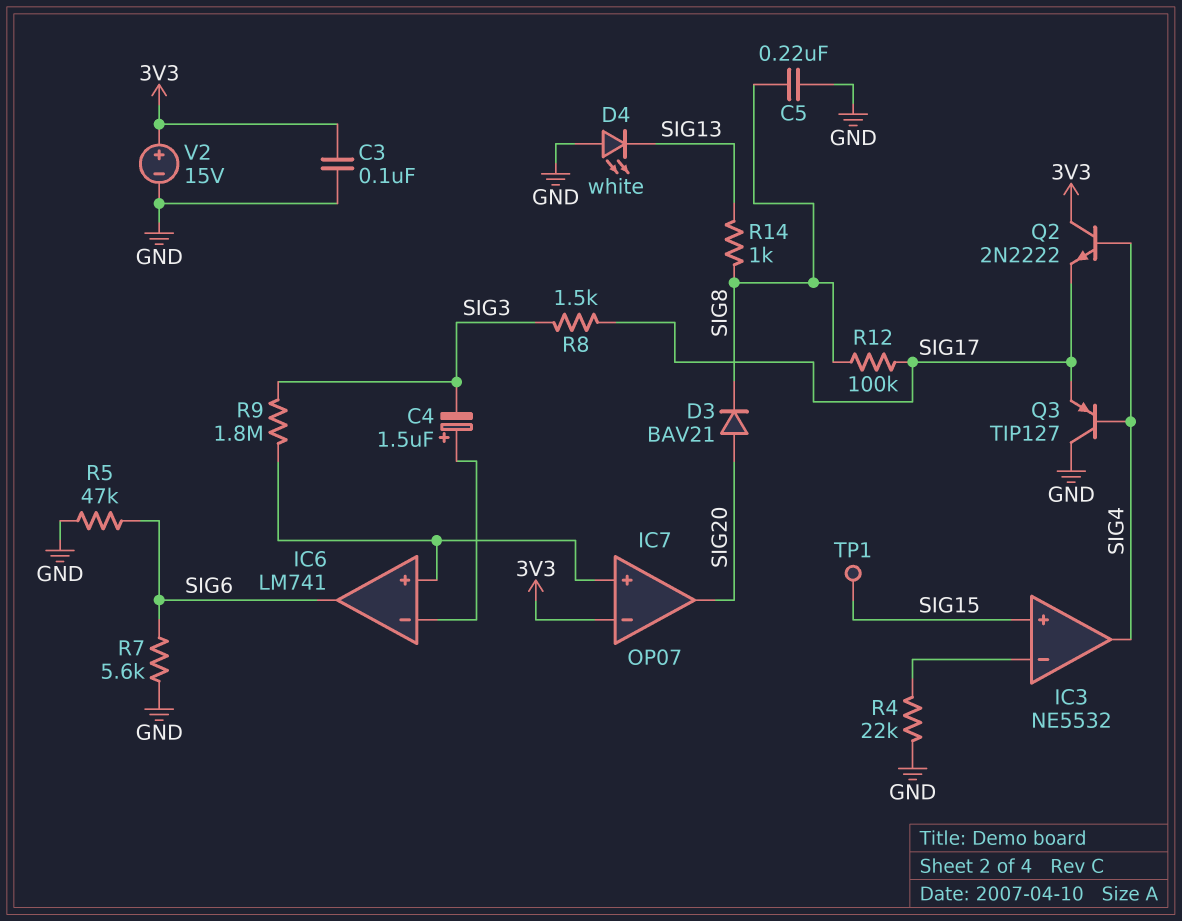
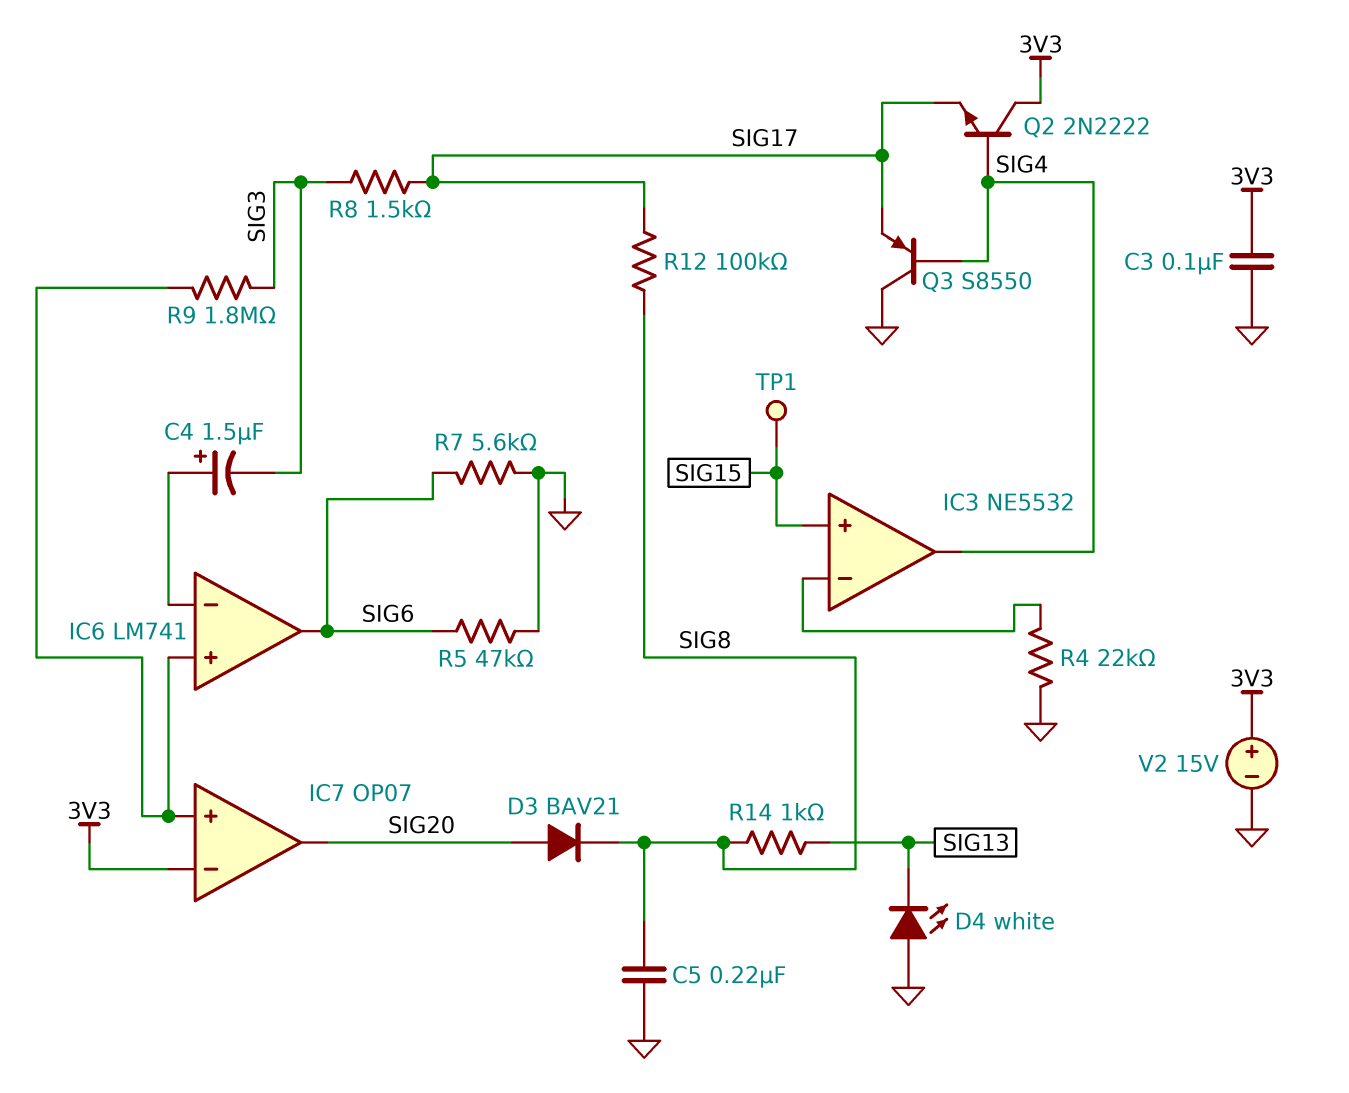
Q3: PNP TIP127 (B SIG4, C GND, E SIG17) -> PNP S8550 (B SIG4, C GND, E SIG17)

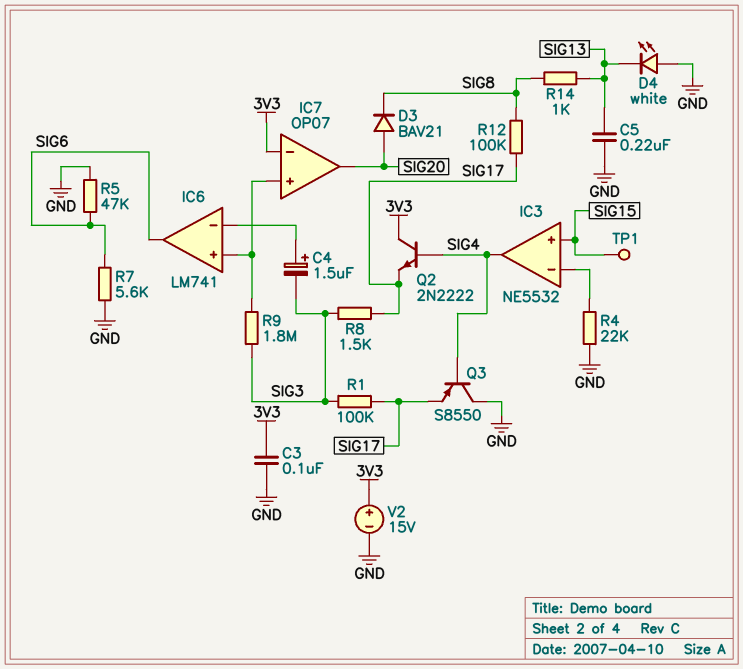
C5: 220nF (GND, SIG8) -> 220nF (GND, SIG13)
R1: none -> 100k (SIG3, SIG17)

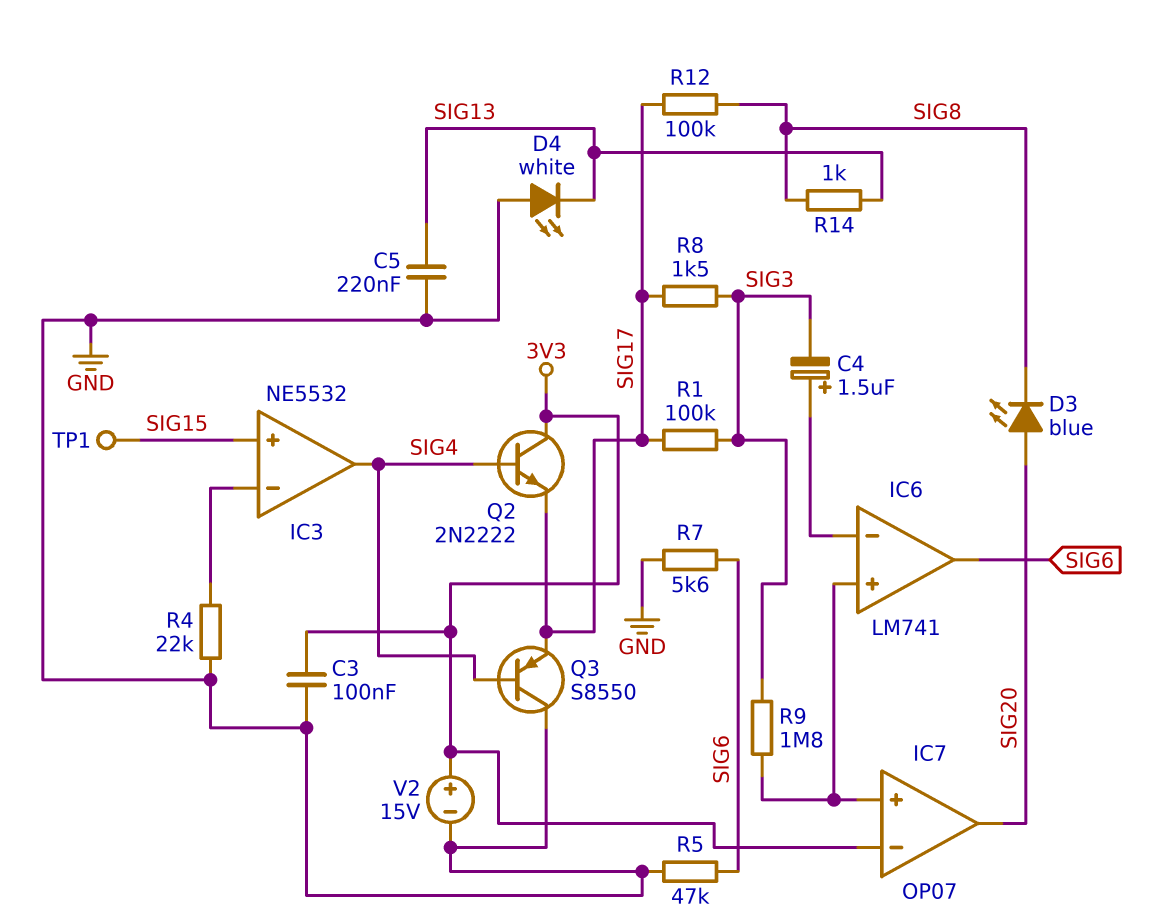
D3: diode BAV21 (A SIG20, K SIG8) -> LED blue (A SIG20, K SIG8)

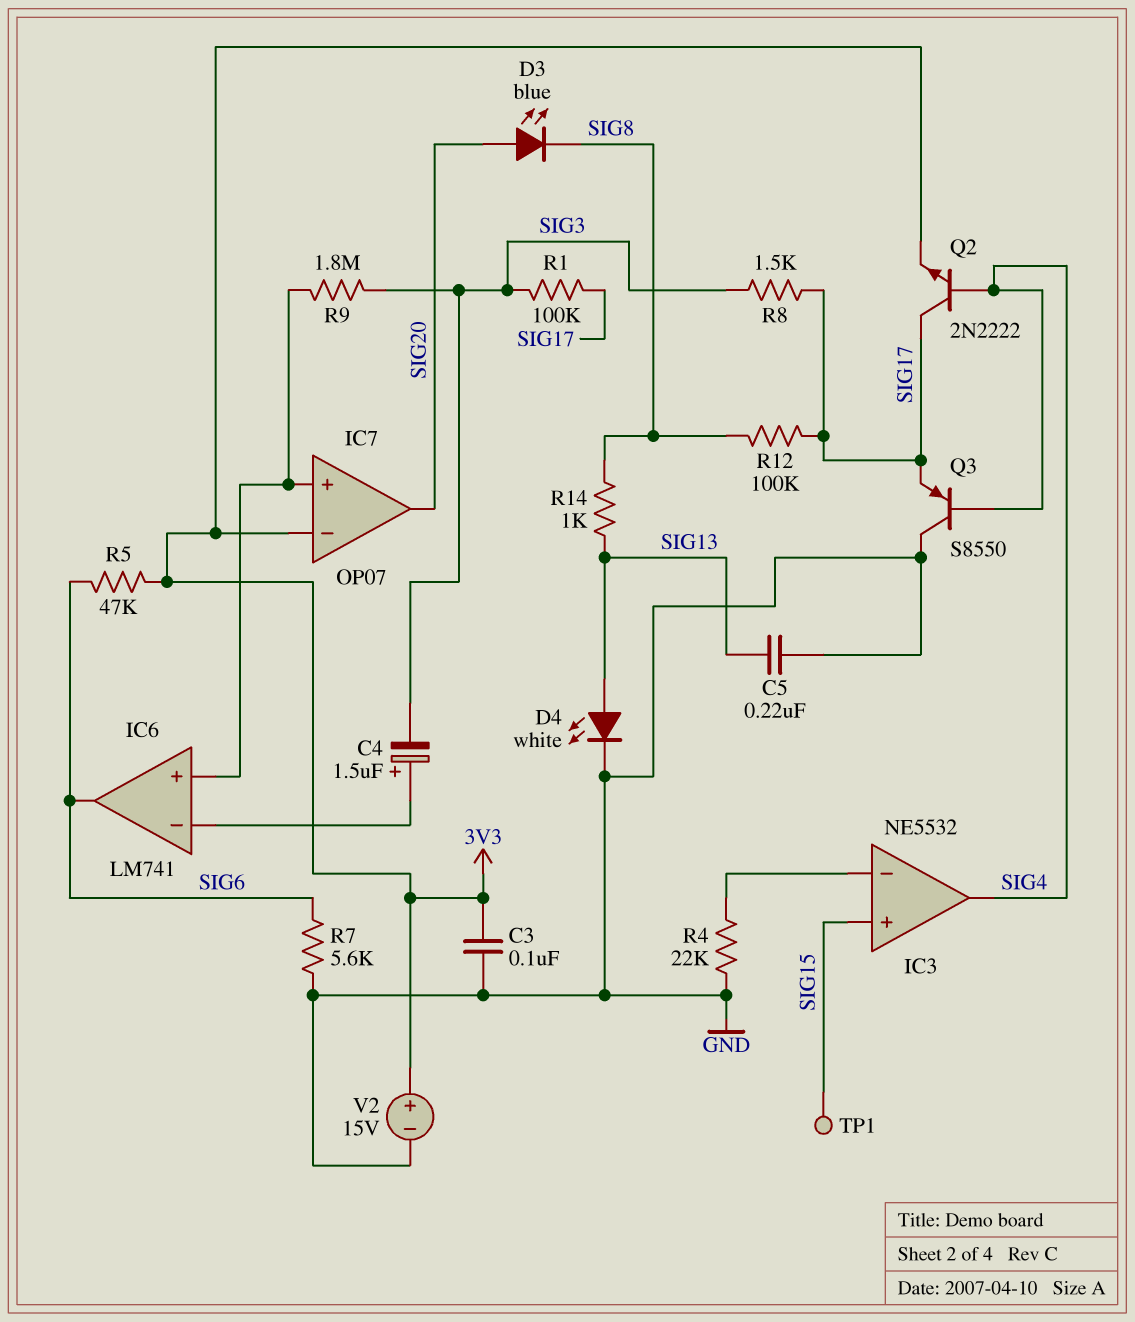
D4: LED white (A GND, K SIG13) -> LED white (A SIG13, K GND)
Q2: NPN 2N2222 (B SIG4, C 3V3, E SIG17) -> NPN 2N2222 (B SIG4, C SIG17, E 3V3)
R5: 47k (GND, SIG6) -> 47k (3V3, SIG6)

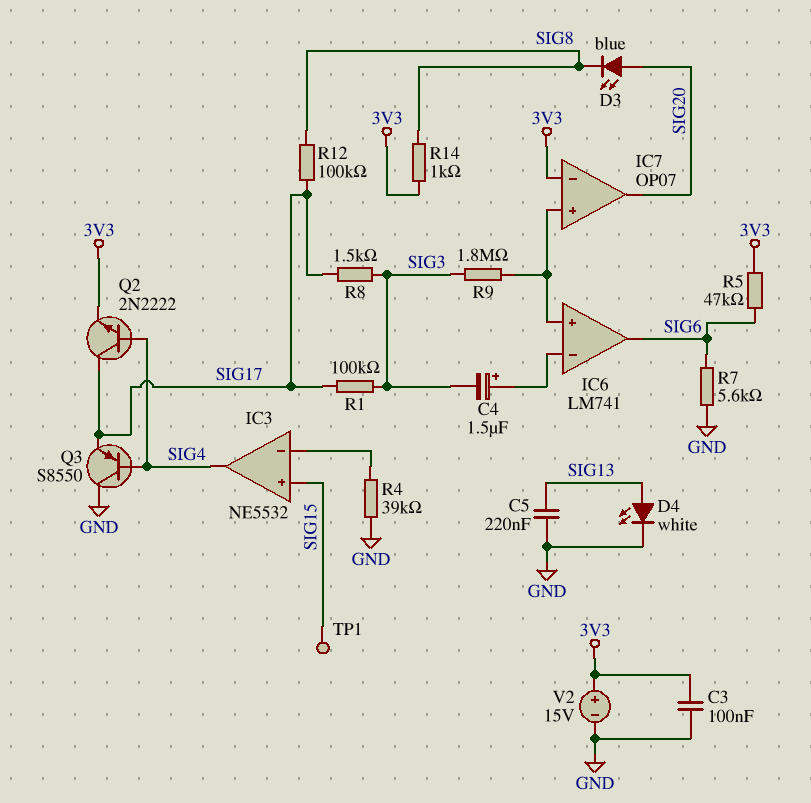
R4: 22k (GND, IC3/in-) -> 39k (GND, IC3/in-)
R14: 1k (SIG8, SIG13) -> 1k (3V3, SIG8)

